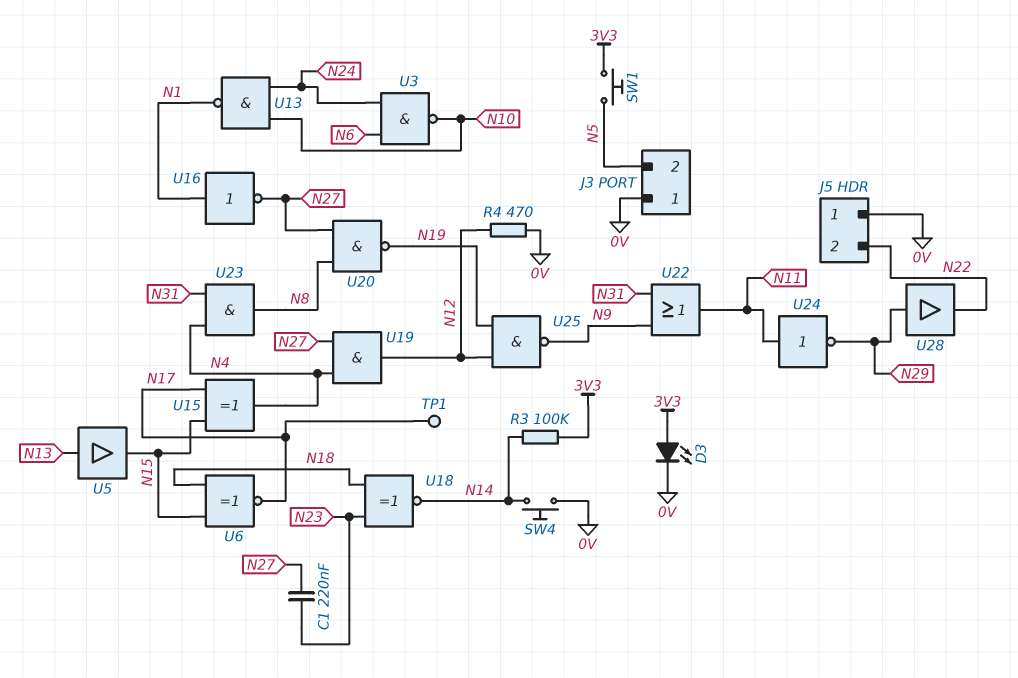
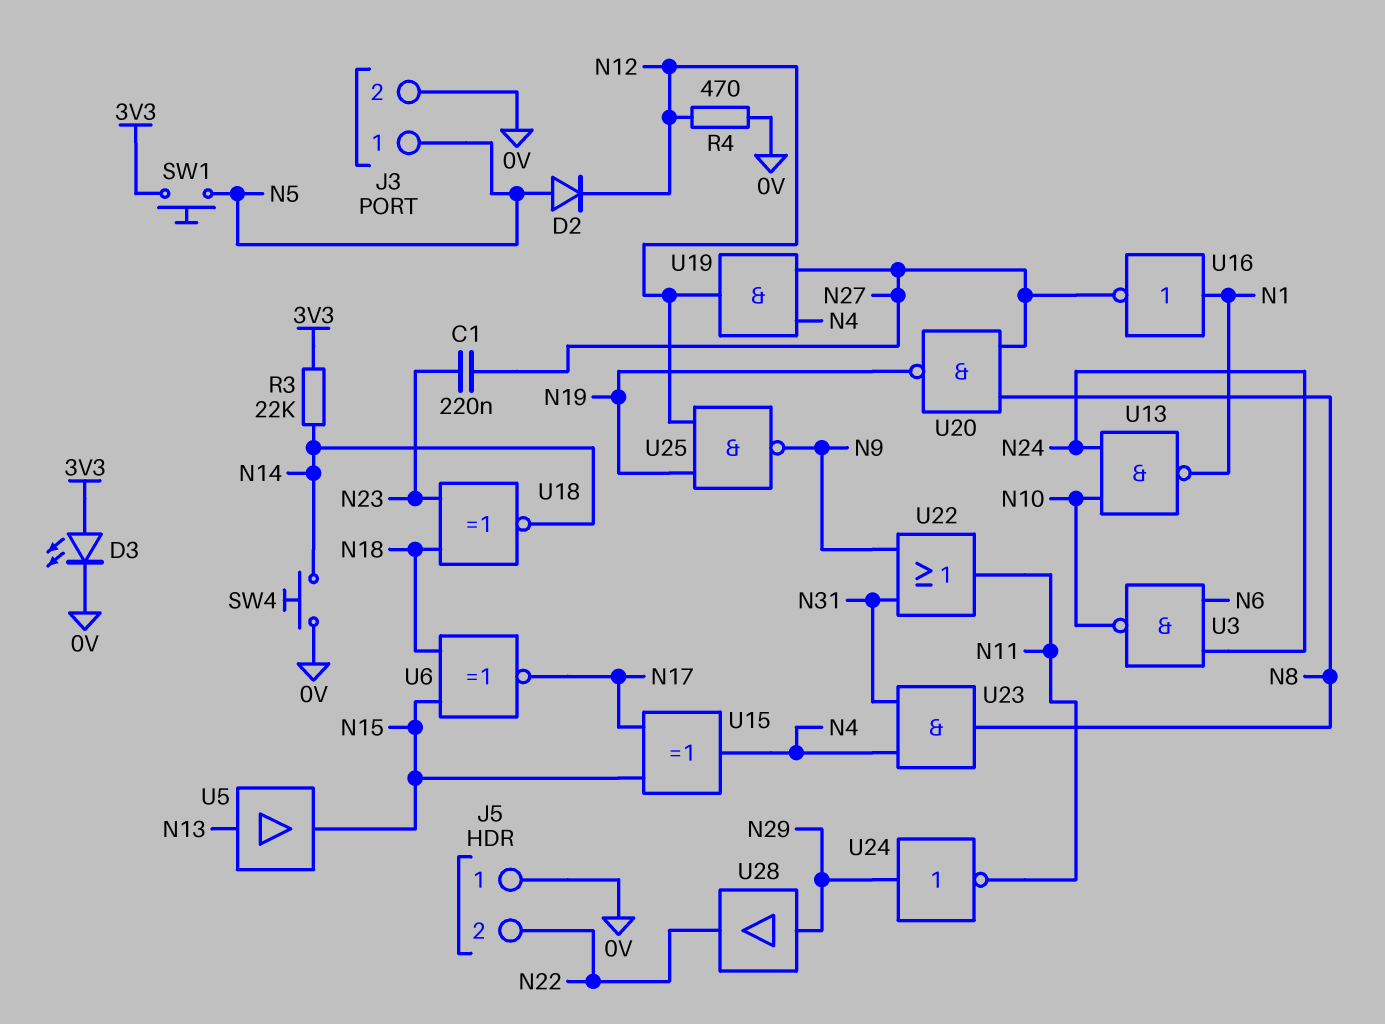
D2: none -> diode (A N5, K N12)
J3 pin 1: 0V -> N5
J3 pin 2: N5 -> 0V
R3: 100k (3V3, N14) -> 22k (3V3, N14)
TP1: test point (N17) -> none
U24: NOT (in N11, out N29) -> NOT (in N29, out N11)

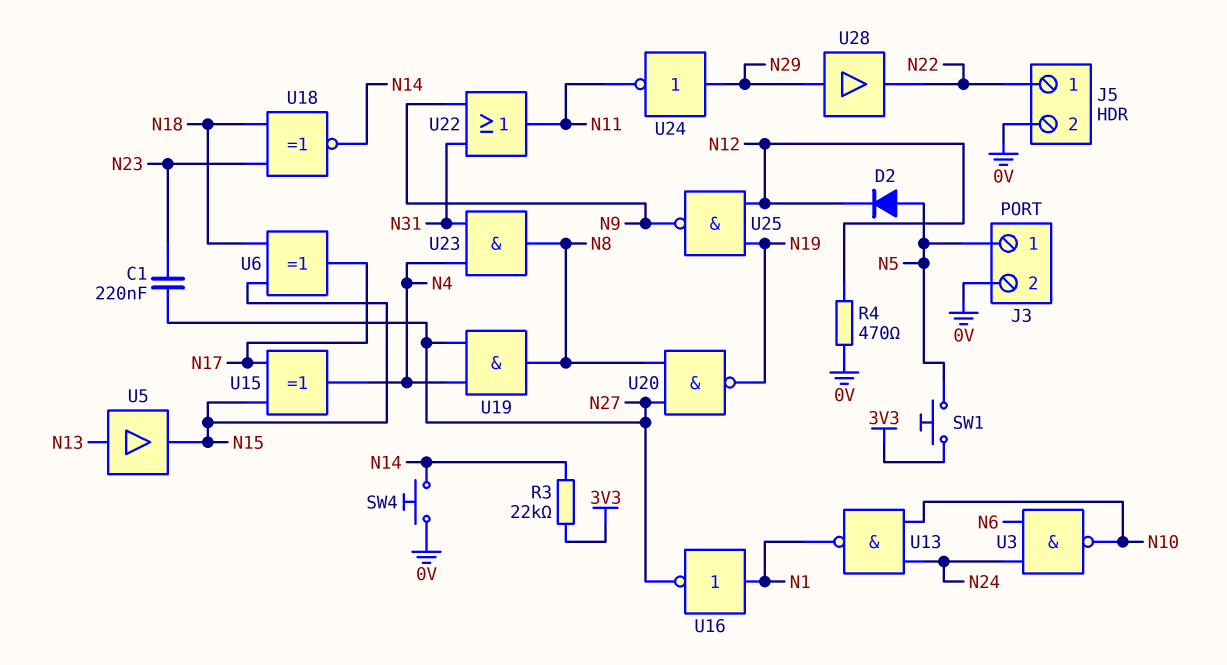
D3: LED (A 3V3, K 0V) -> none
J5 pin 1: 0V -> N22
J5 pin 2: N22 -> 0V
U6: XNOR (in N15, in N18, out N17) -> XOR (in N15, in N18, out N17)
U19: AND (in N4, in N27, out N12) -> AND (in N4, in N27, out N8)

